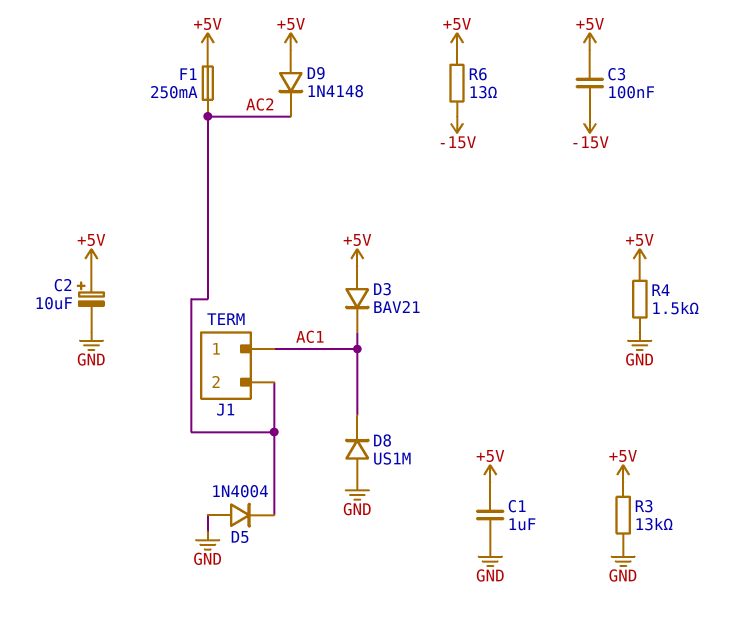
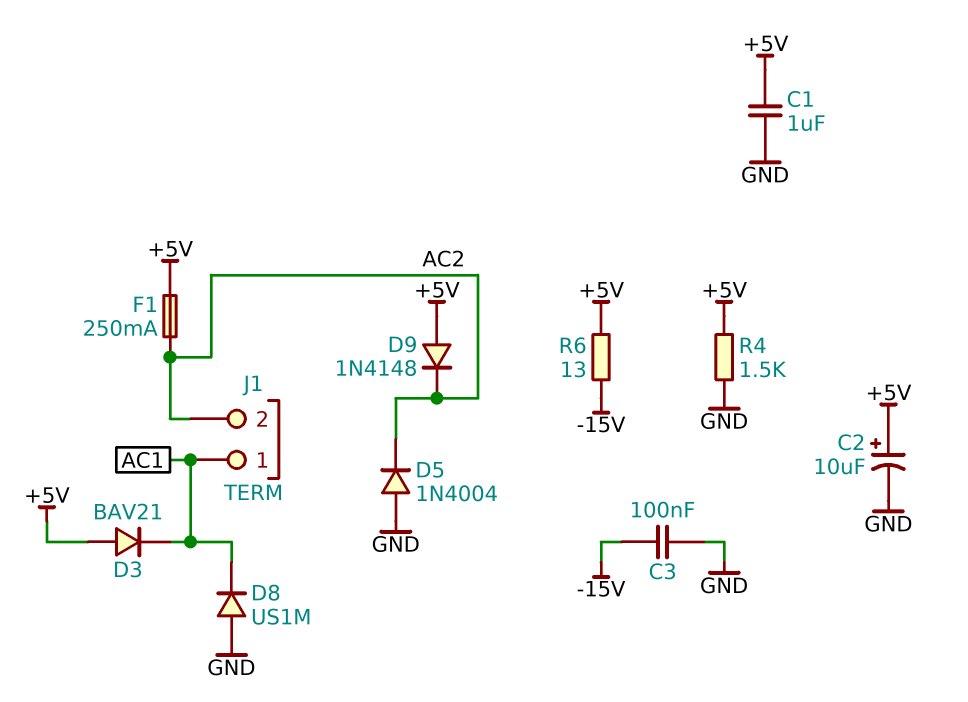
C3: 100nF (+5V, -15V) -> 100nF (-15V, GND)
R3: 13k (+5V, GND) -> none

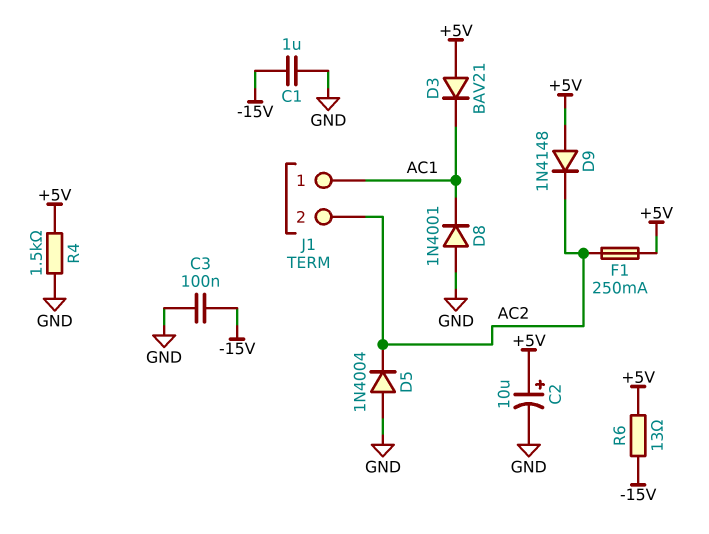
C1: 1uF (+5V, GND) -> 1uF (-15V, GND)
D8: diode US1M (A GND, K AC1) -> diode 1N4001 (A GND, K AC1)

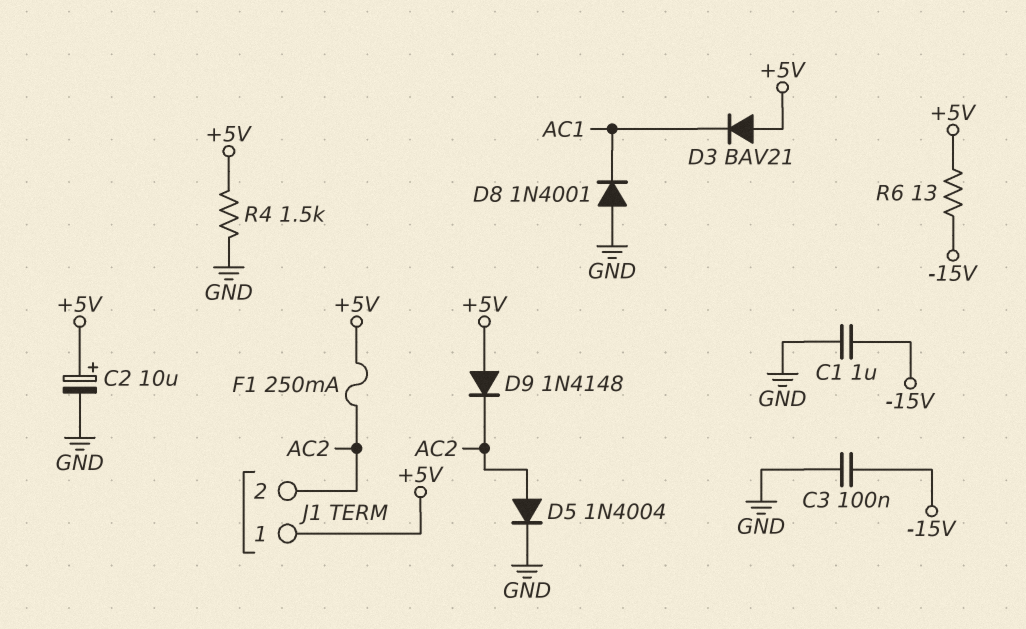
D5: diode 1N4004 (A GND, K AC2) -> diode 1N4004 (A AC2, K GND)
J1 pin 1: AC1 -> +5V

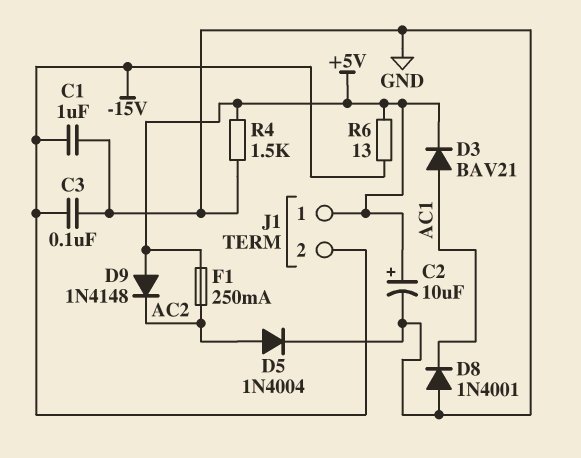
D3: diode BAV21 (A +5V, K AC1) -> diode BAV21 (A AC1, K +5V)
J1 pin 2: AC2 -> -15V

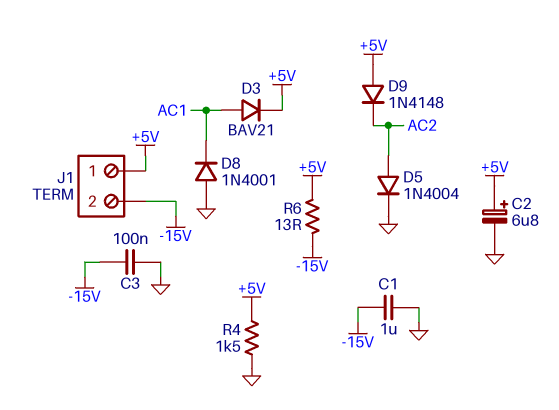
C2: 10uF (plus +5V, minus GND) -> 6.8uF (plus +5V, minus GND)
F1: 250mA (+5V, AC2) -> none

